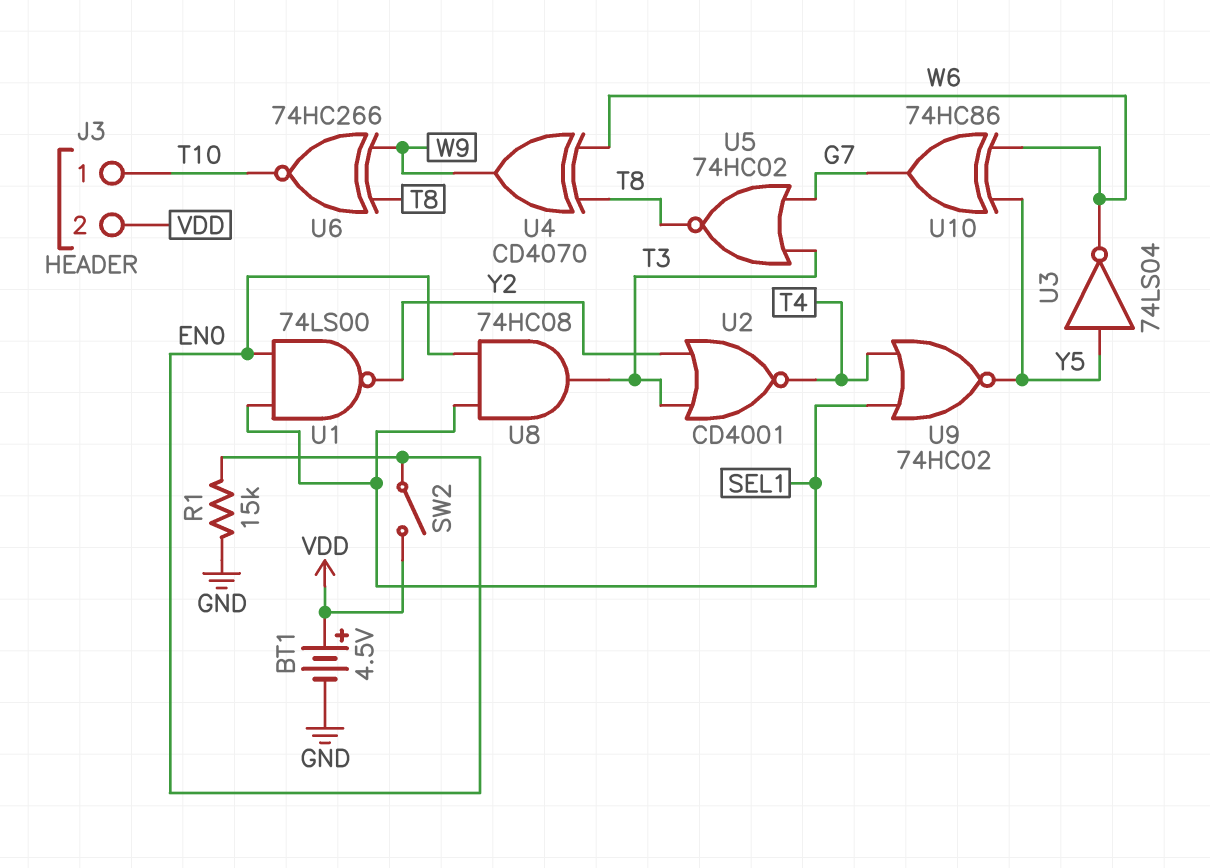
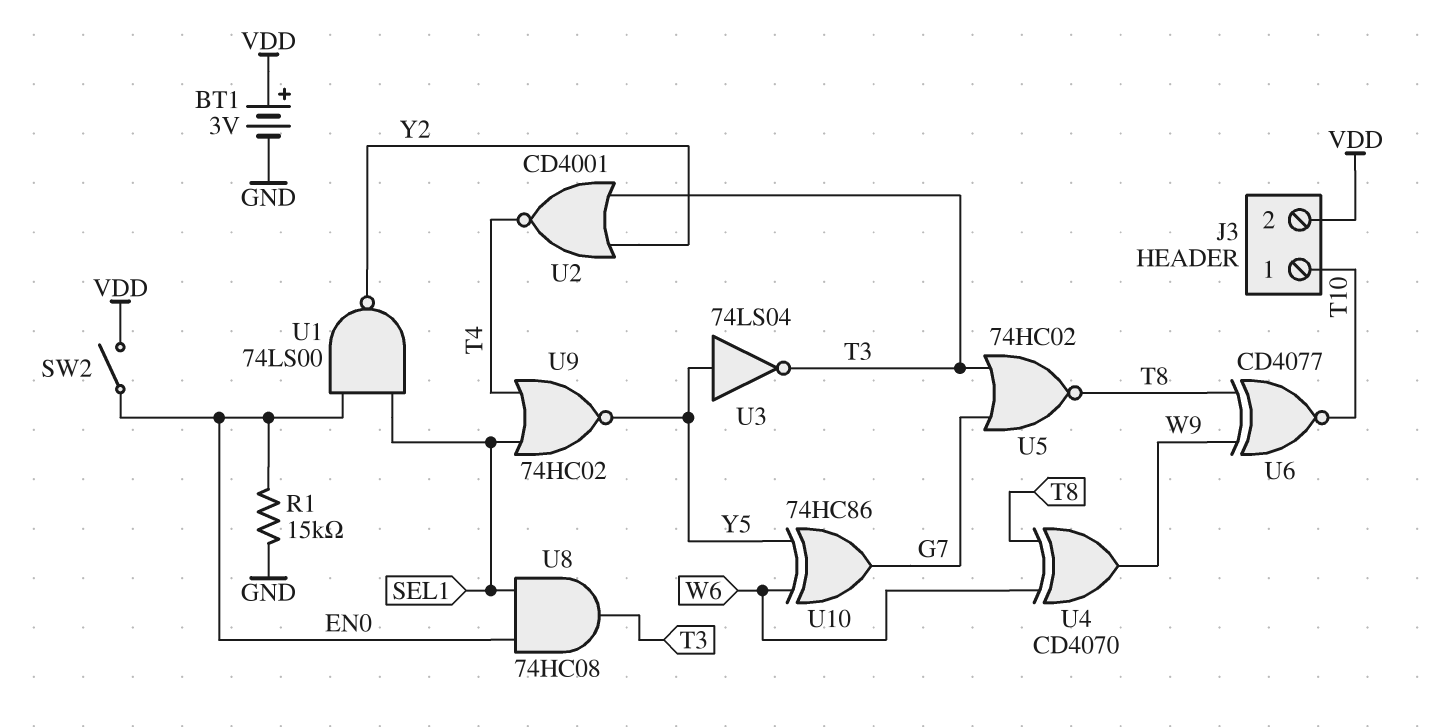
BT1: 4.5V (plus VDD, minus GND) -> 3V (plus VDD, minus GND)
U3: NOT 74LS04 (in Y5, out W6) -> NOT 74LS04 (in Y5, out T3)
U6: XNOR 74HC266 (in T8, in W9, out T10) -> XNOR CD4077 (in T8, in W9, out T10)

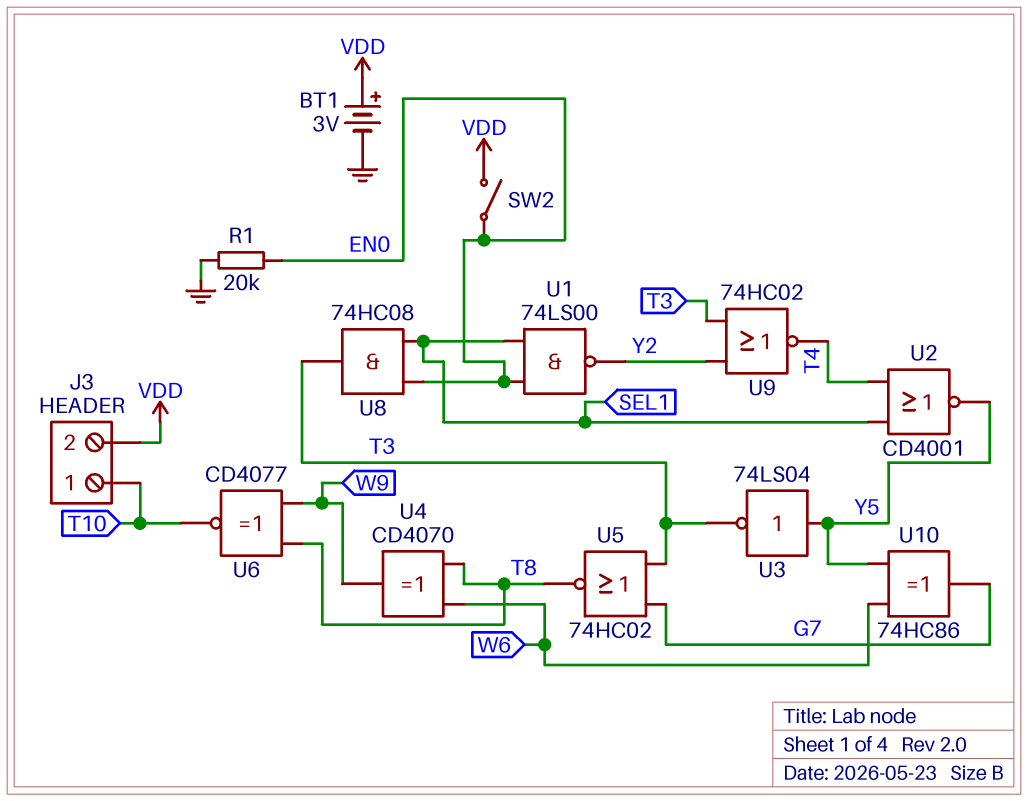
R1: 15k (EN0, GND) -> 20k (EN0, GND)
U2: NOR CD4001 (in T3, in Y2, out T4) -> NOR CD4001 (in SEL1, in T4, out Y5)
U9: NOR 74HC02 (in SEL1, in T4, out Y5) -> NOR 74HC02 (in T3, in Y2, out T4)

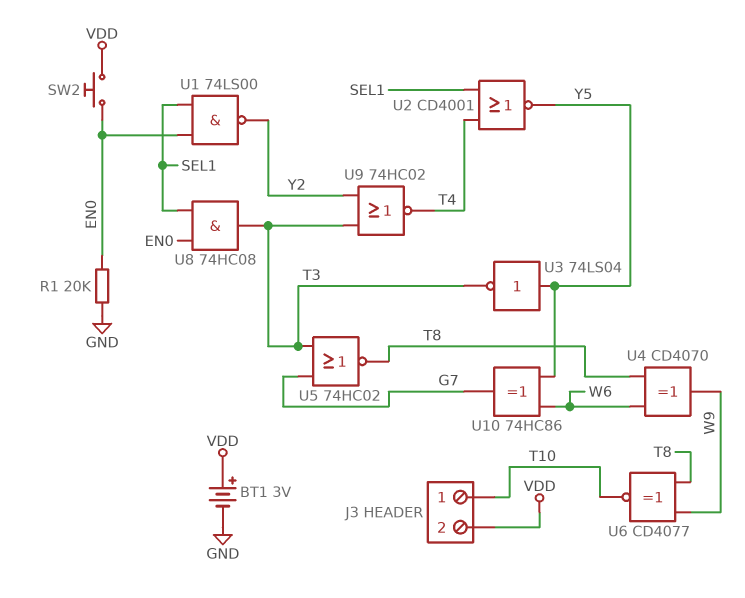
SW2: switch (EN0, VDD) -> button (EN0, VDD)

